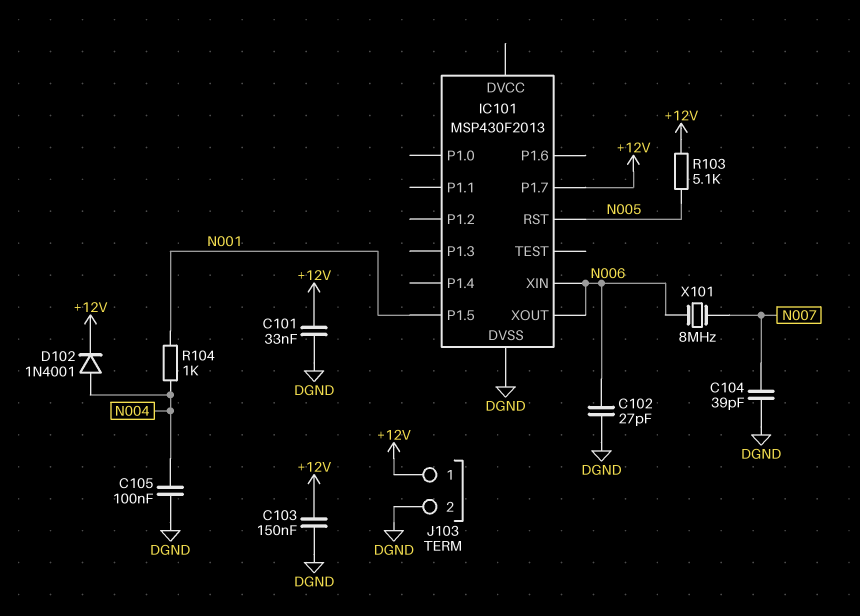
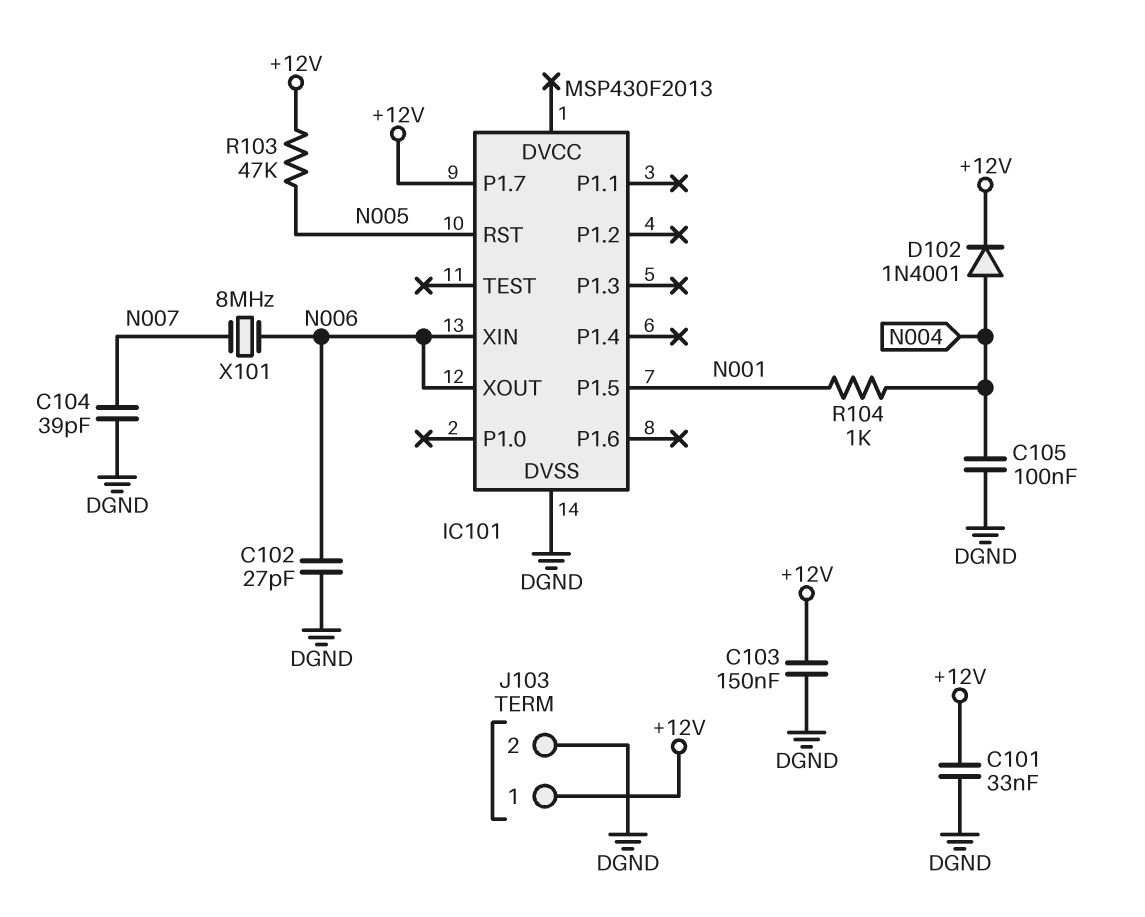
R103: 5.1k (+12V, N005) -> 47k (+12V, N005)

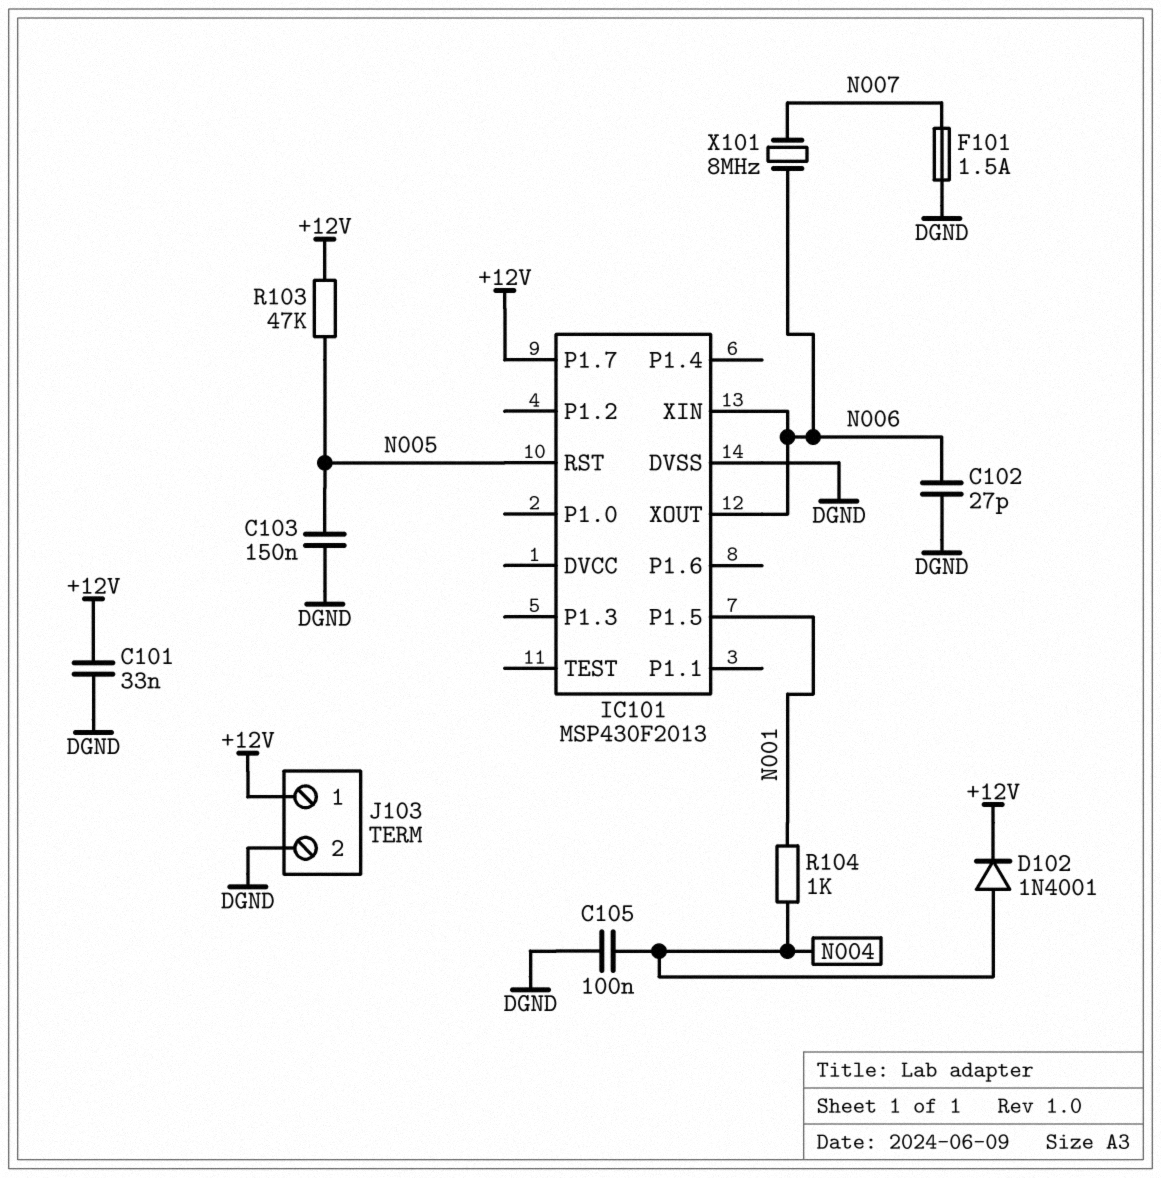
C103: 150nF (+12V, DGND) -> 150nF (DGND, N005)
C104: 39pF (DGND, N007) -> none
F101: none -> 1.5A (DGND, N007)

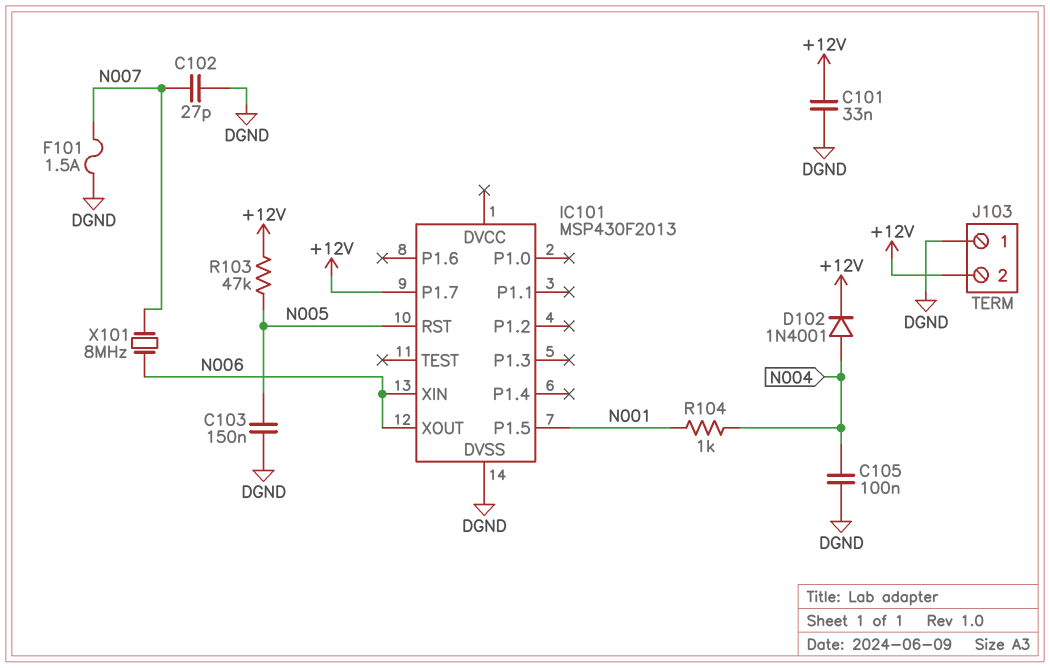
C102: 27pF (DGND, N006) -> 27pF (DGND, N007)
J103 pin 1: +12V -> DGND
J103 pin 2: DGND -> +12V

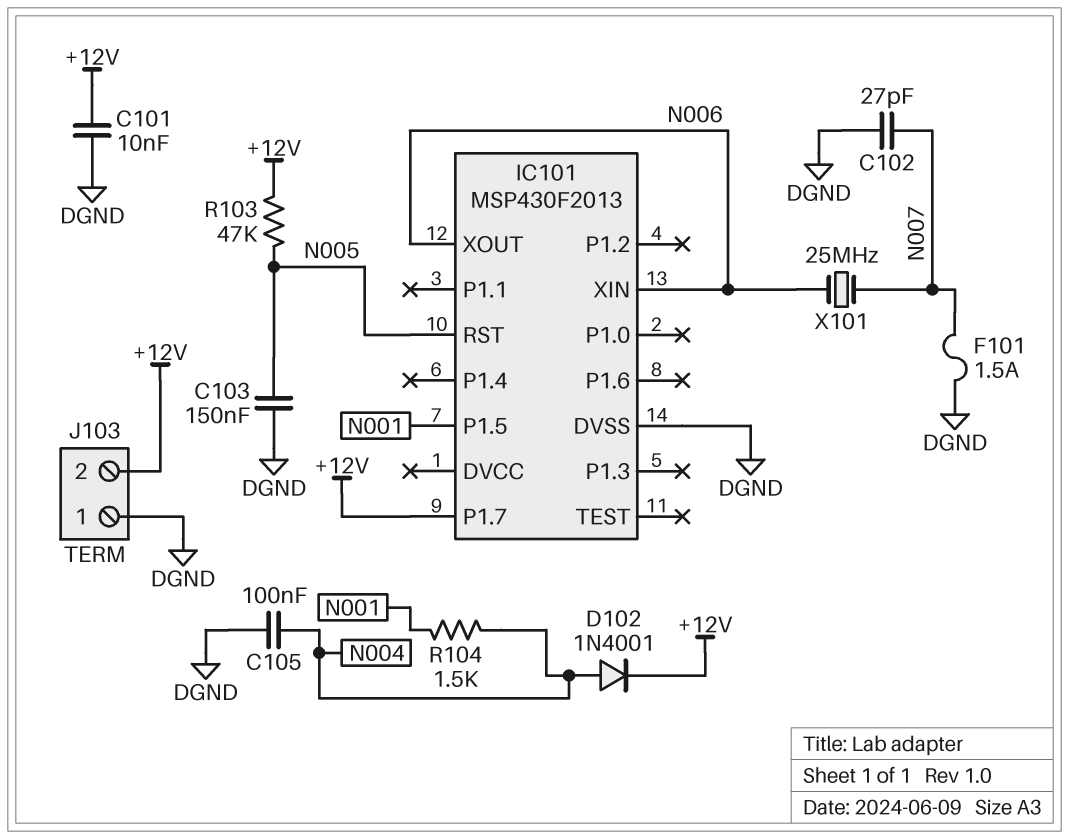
C101: 33nF (+12V, DGND) -> 10nF (+12V, DGND)
R104: 1k (N001, N004) -> 1.5k (N001, N004)
X101: 8MHz (N006, N007) -> 25MHz (N006, N007)

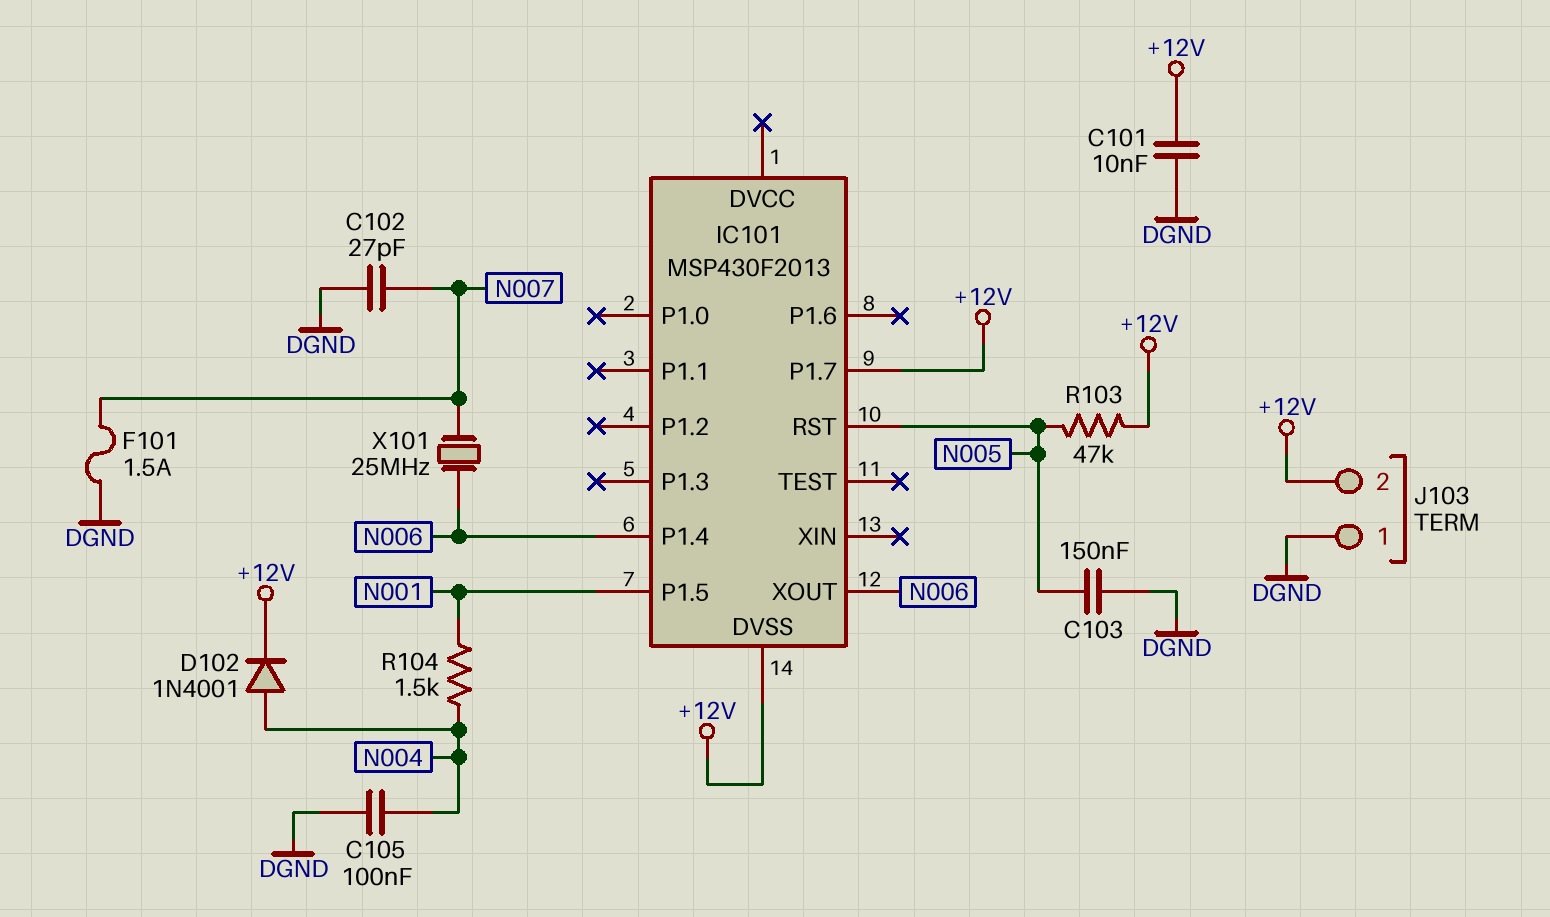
IC101 pin DVSS: DGND -> +12V
IC101 pin P1.4: none -> N006
IC101 pin XIN: N006 -> none

